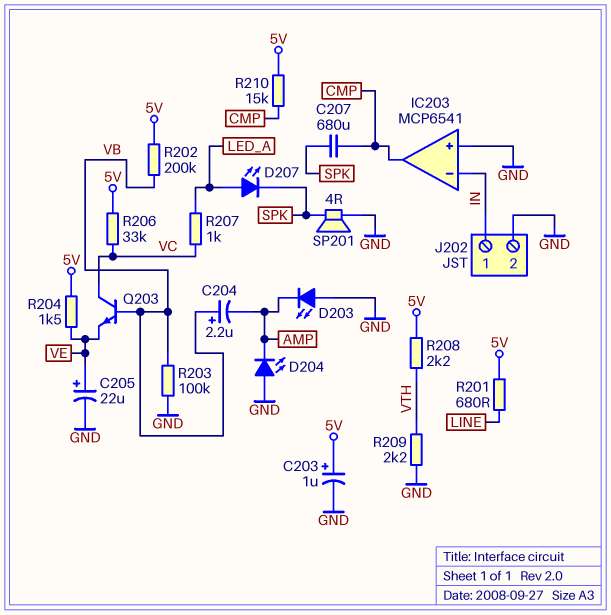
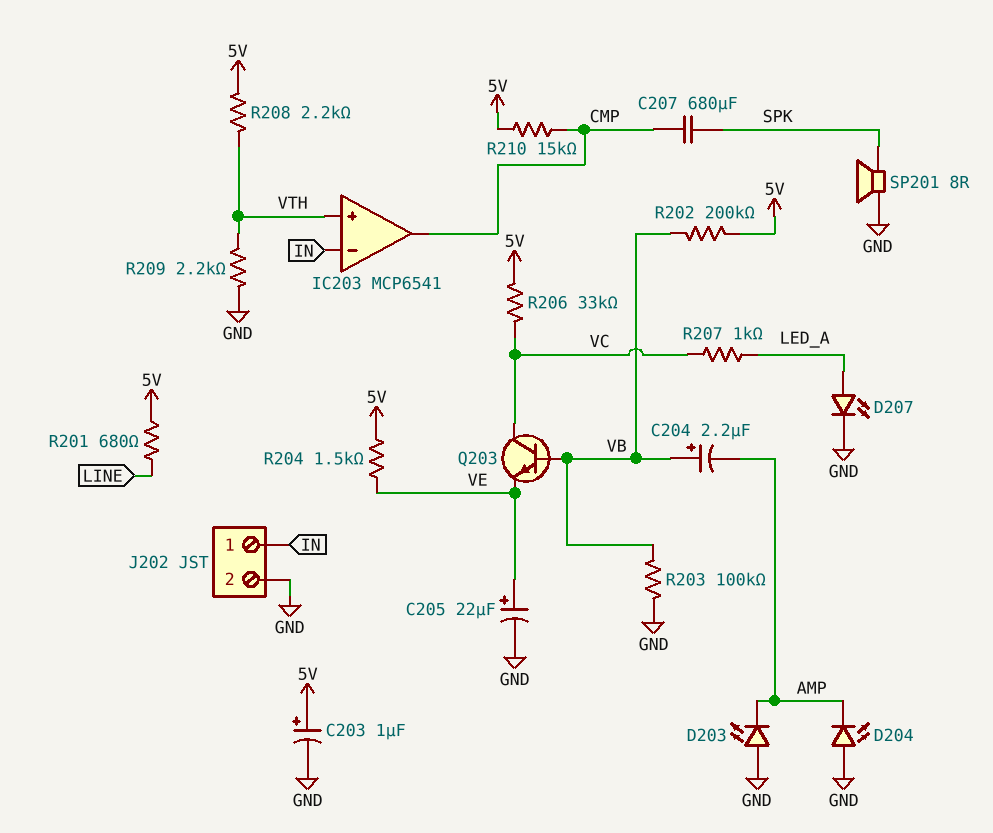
D207: LED (A LED_A, K SPK) -> LED (A LED_A, K GND)
IC203 pin in+: GND -> VTH
SP201: speaker 4R (GND, SPK) -> speaker 8R (GND, SPK)

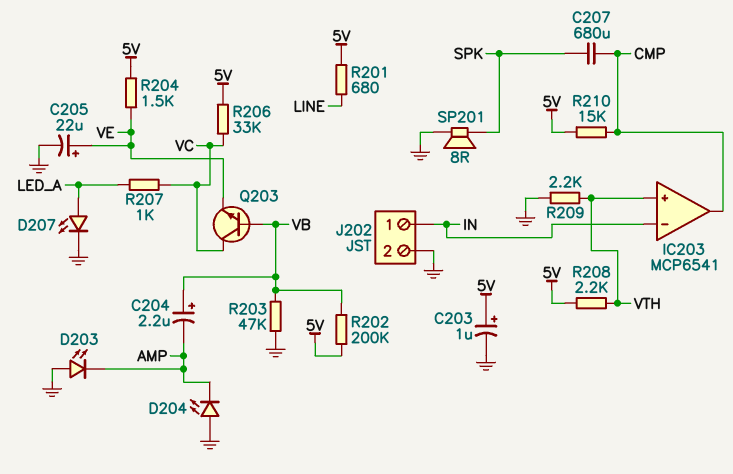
R203: 100k (GND, VB) -> 47k (GND, VB)

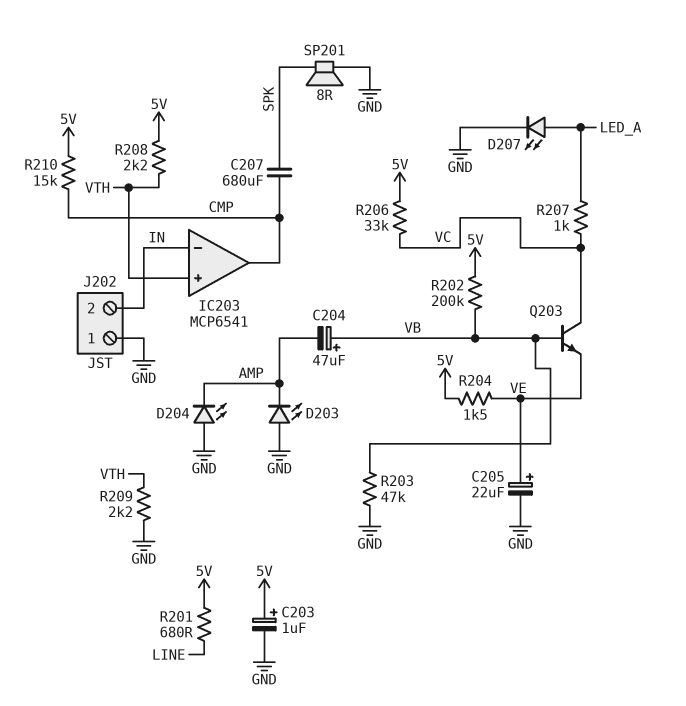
C204: 2.2uF (plus VB, minus AMP) -> 47uF (plus VB, minus AMP)
J202 pin 1: IN -> GND
J202 pin 2: GND -> IN

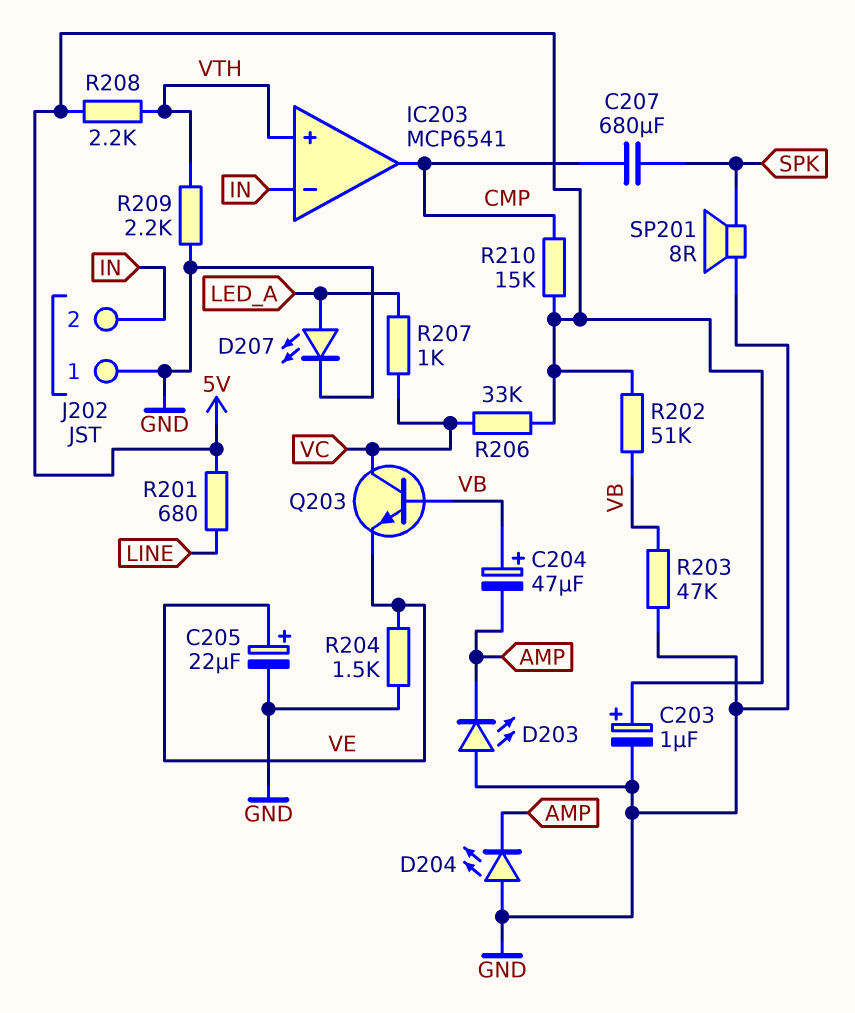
R202: 200k (5V, VB) -> 51k (5V, VB)
R204: 1.5k (5V, VE) -> 1.5k (GND, VE)

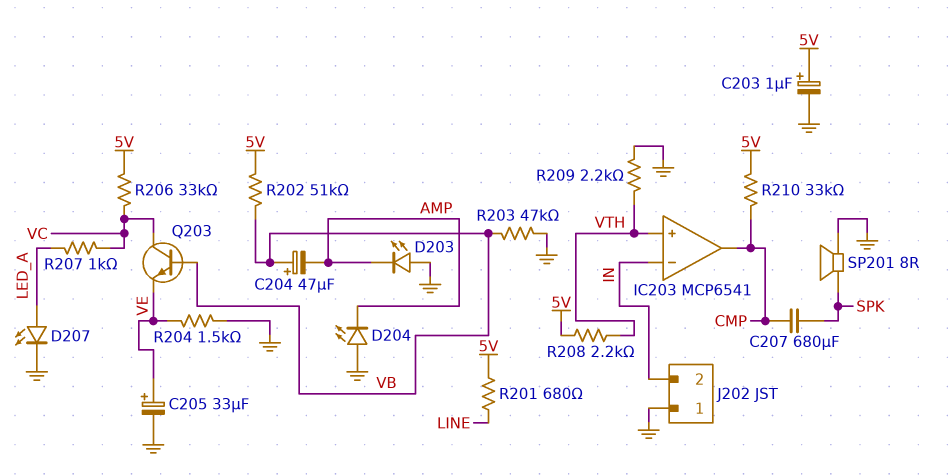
C205: 22uF (plus VE, minus GND) -> 33uF (plus VE, minus GND)
R210: 15k (5V, CMP) -> 33k (5V, CMP)

